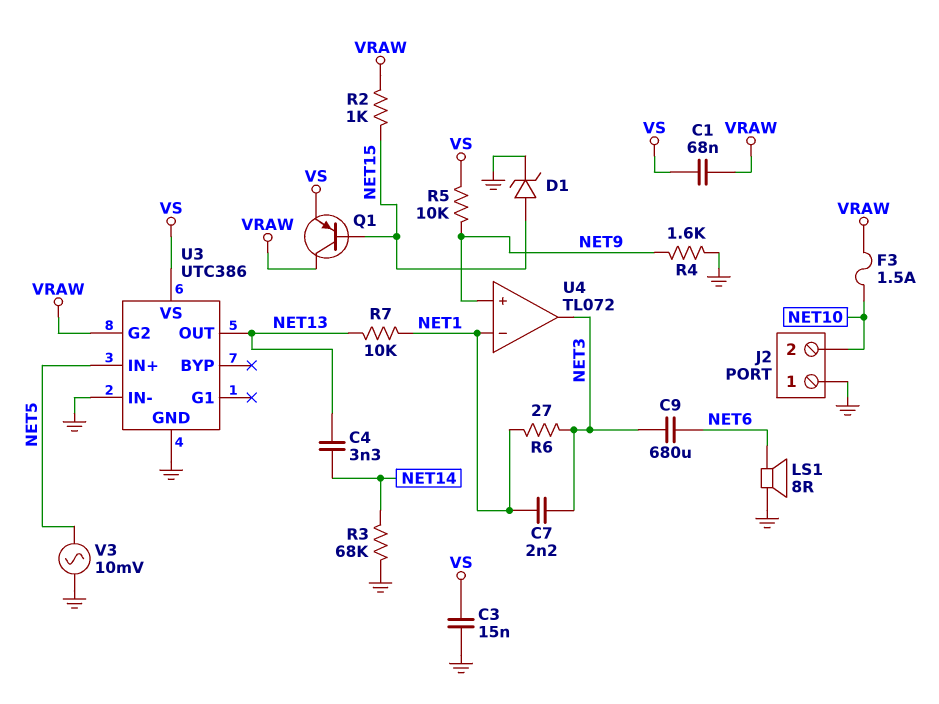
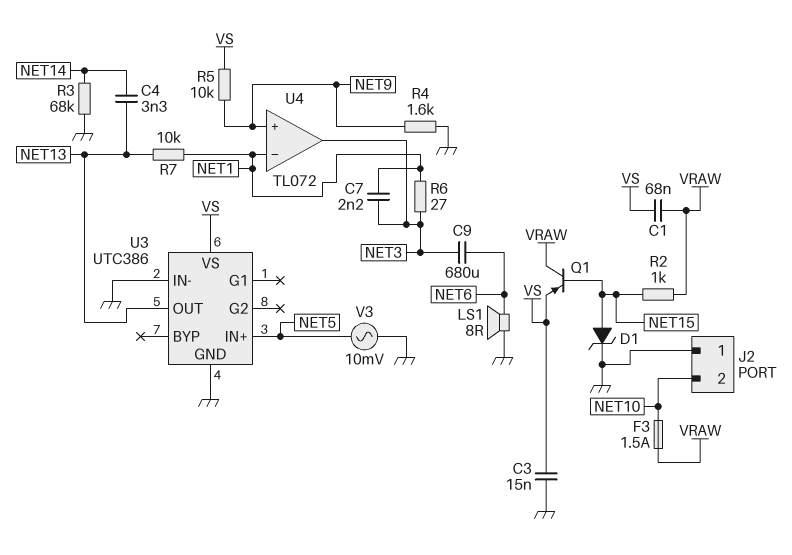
U3 pin G2: VRAW -> none

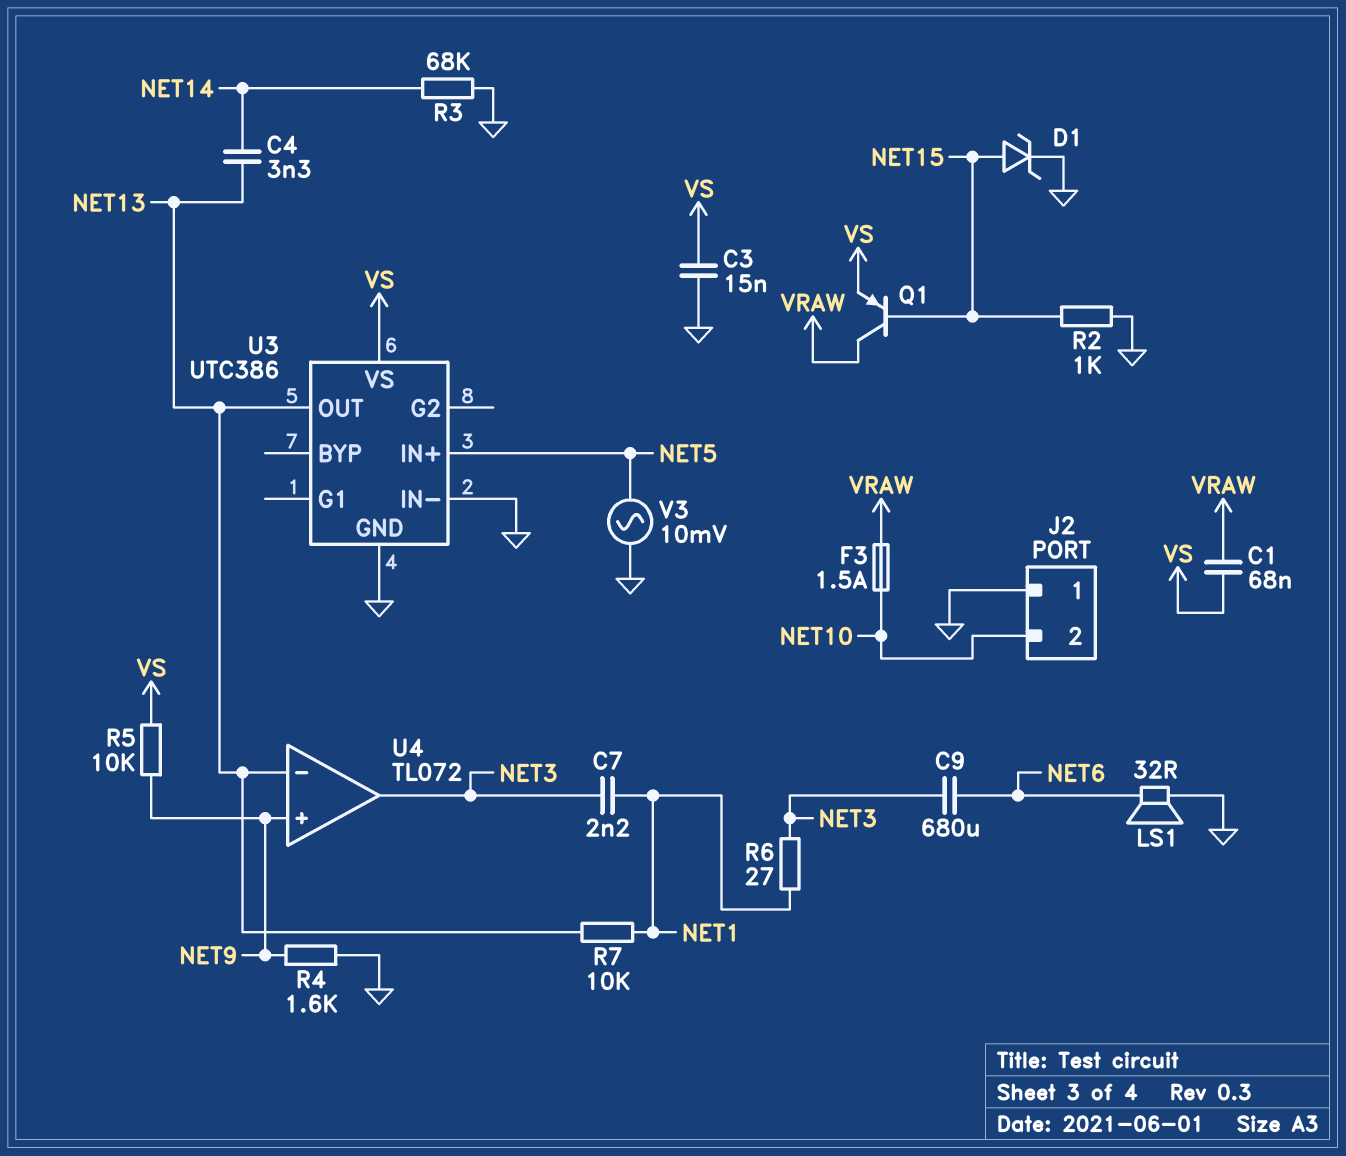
LS1: speaker 8R (GND, NET6) -> speaker 32R (GND, NET6)
R2: 1k (NET15, VRAW) -> 1k (GND, NET15)
U4 pin in-: NET1 -> NET13

